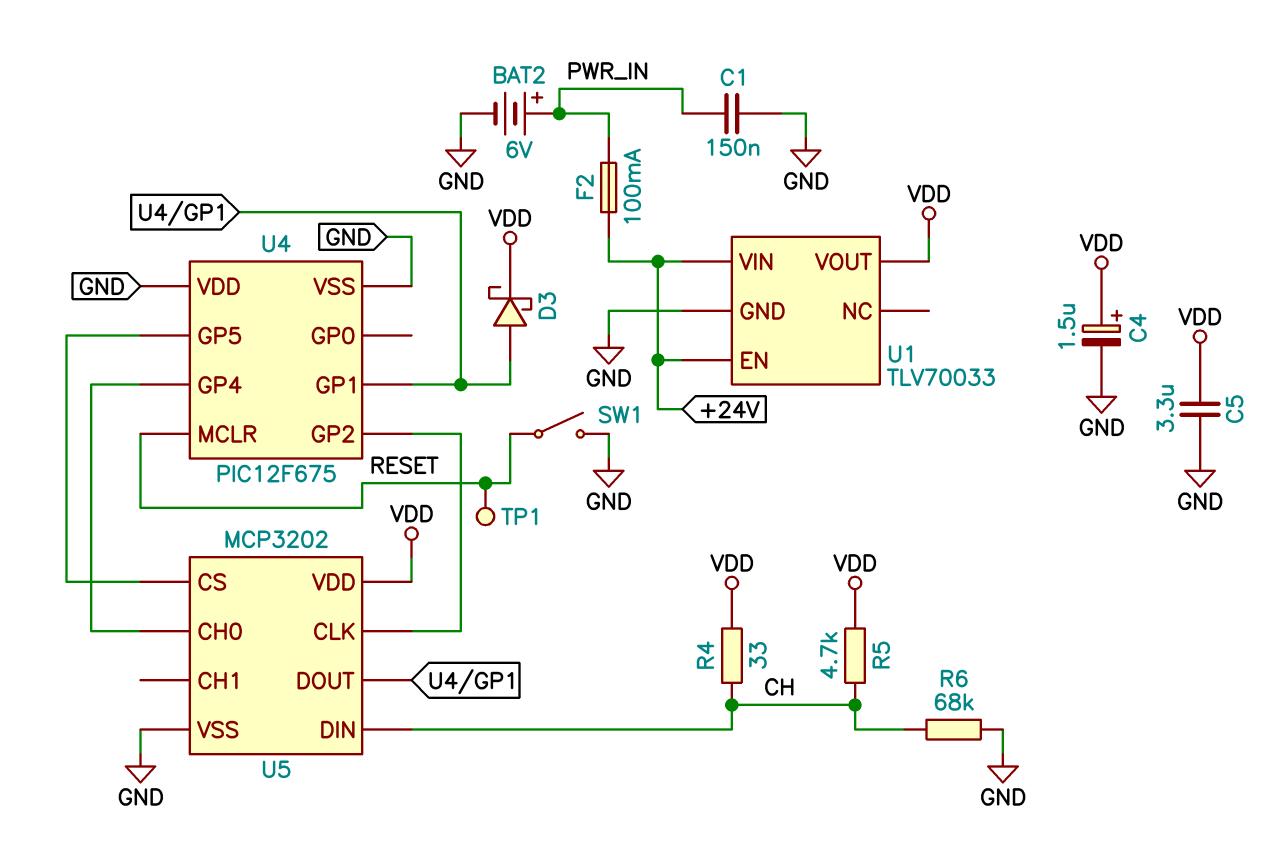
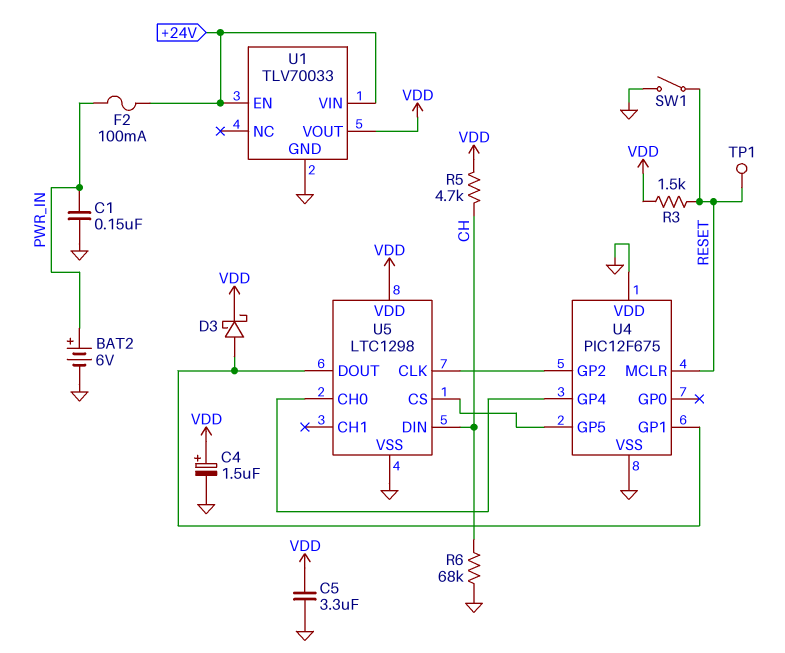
R3: none -> 1.5k (RESET, VDD)
R4: 33 (CH, VDD) -> none
U5: MCP3202 -> LTC1298

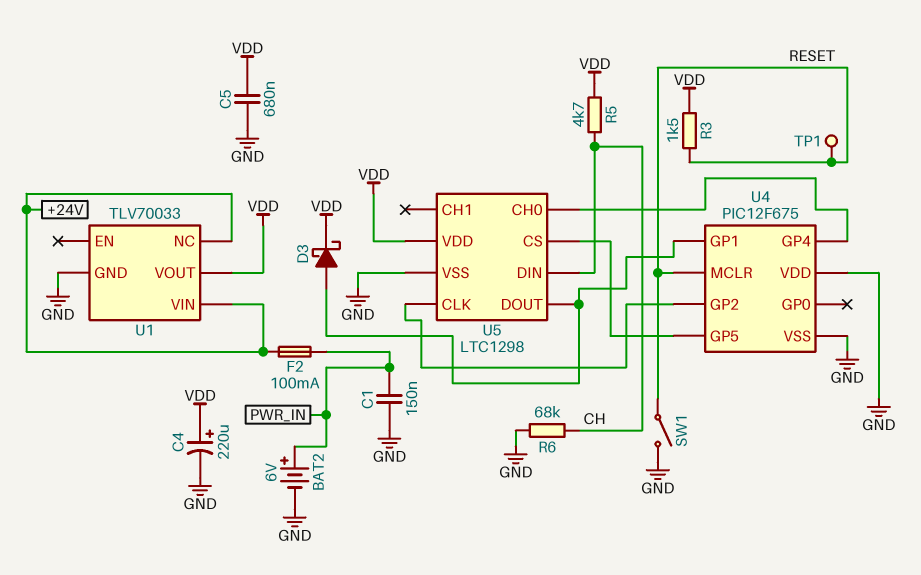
C4: 1.5uF (plus VDD, minus GND) -> 220uF (plus VDD, minus GND)
C5: 3.3uF (GND, VDD) -> 680nF (GND, VDD)
U1 pin EN: +24V -> none
U1 pin NC: none -> +24V

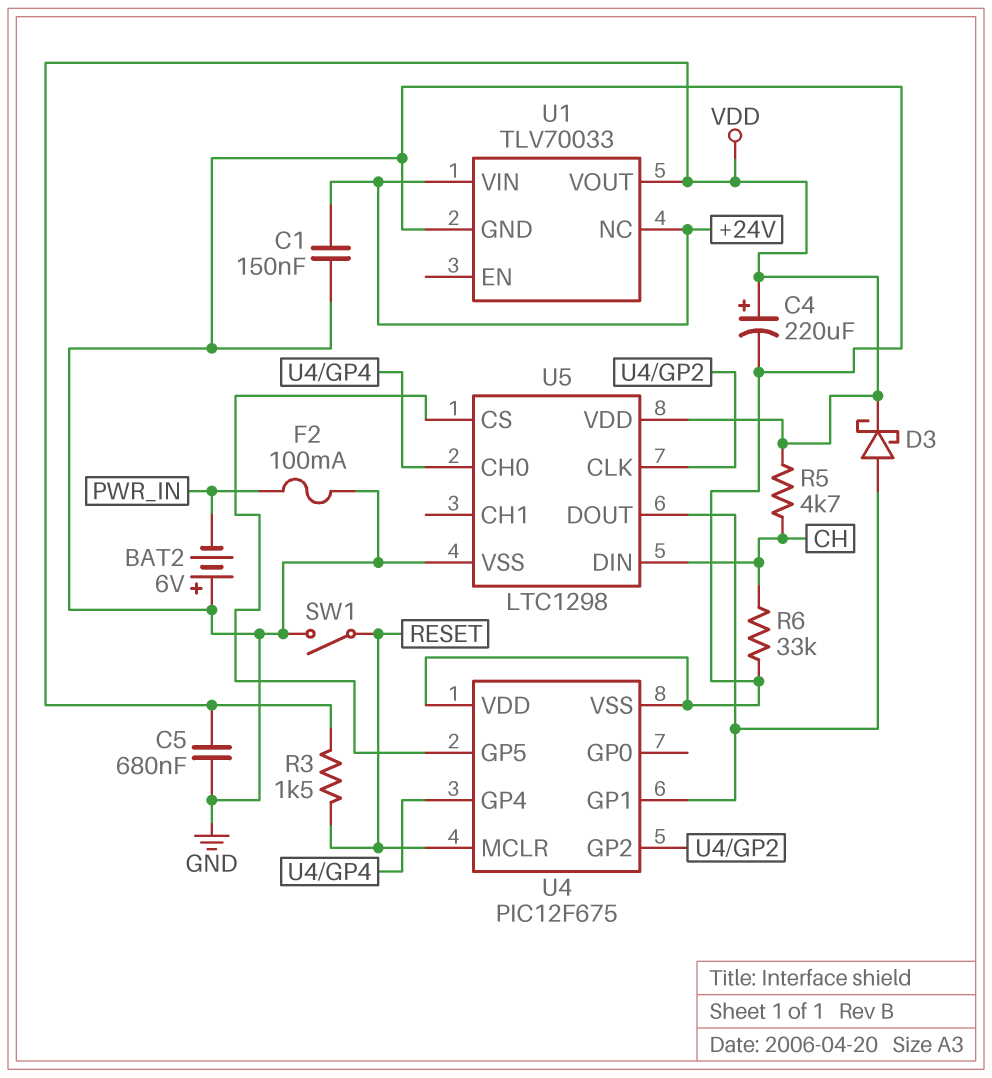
BAT2: 6V (plus PWR_IN, minus GND) -> 6V (plus GND, minus PWR_IN)
C1: 150nF (GND, PWR_IN) -> 150nF (+24V, GND)
F2: 100mA (+24V, PWR_IN) -> 100mA (GND, PWR_IN)
R6: 68k (CH, GND) -> 33k (CH, GND)
TP1: test point (RESET) -> none

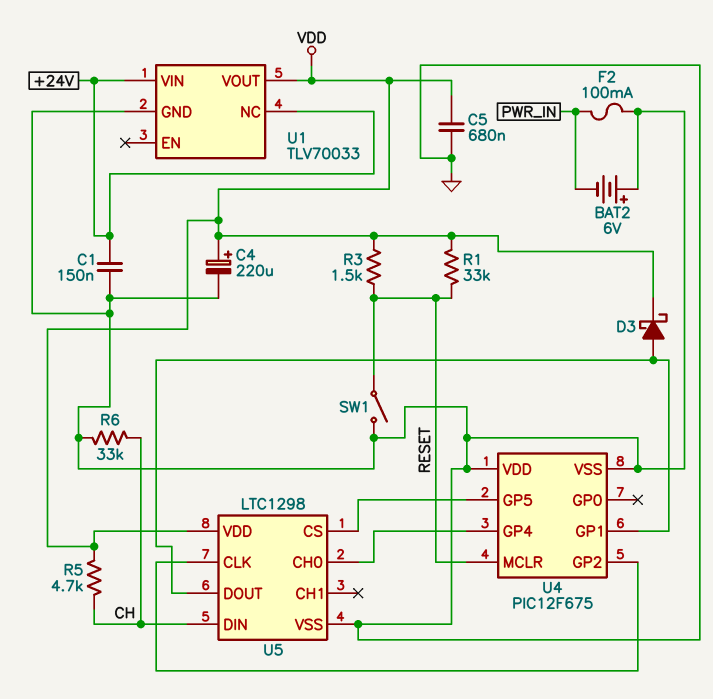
R1: none -> 33k (RESET, VDD)

